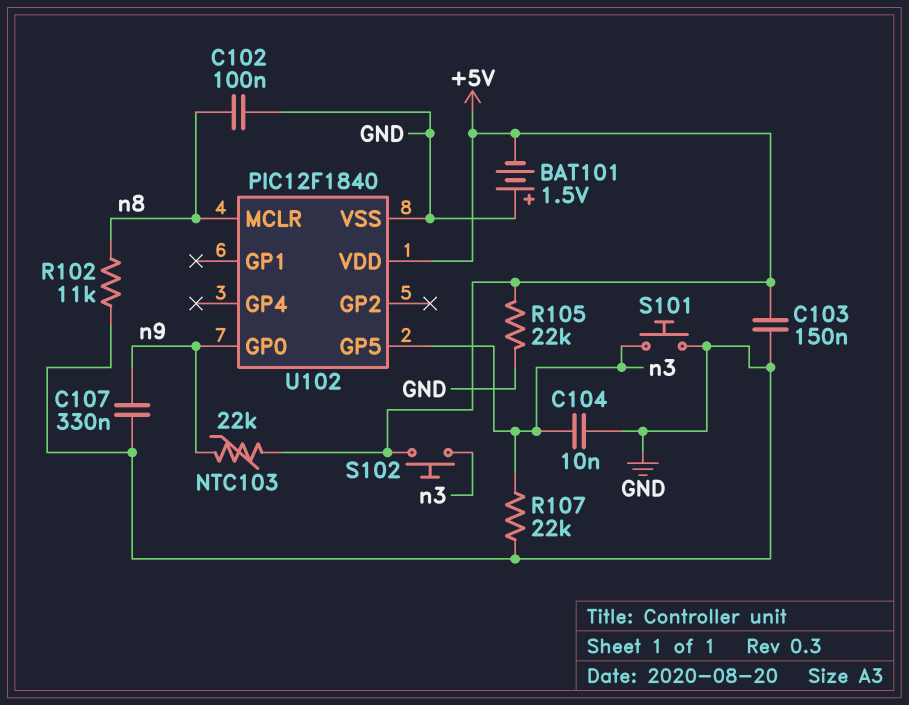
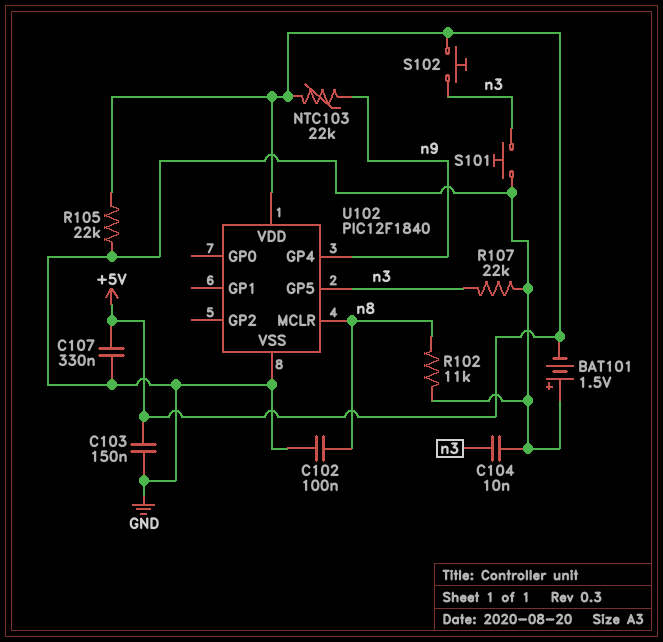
C107: 330nF (GND, n9) -> 330nF (+5V, GND)
U102 pin GP0: n9 -> none
U102 pin GP4: none -> n9

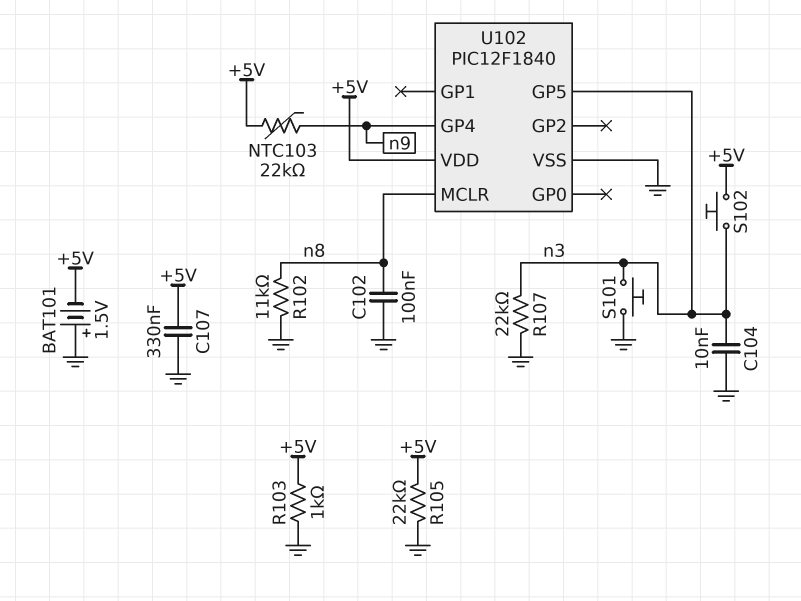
C103: 150nF (+5V, GND) -> none
R103: none -> 1k (+5V, GND)

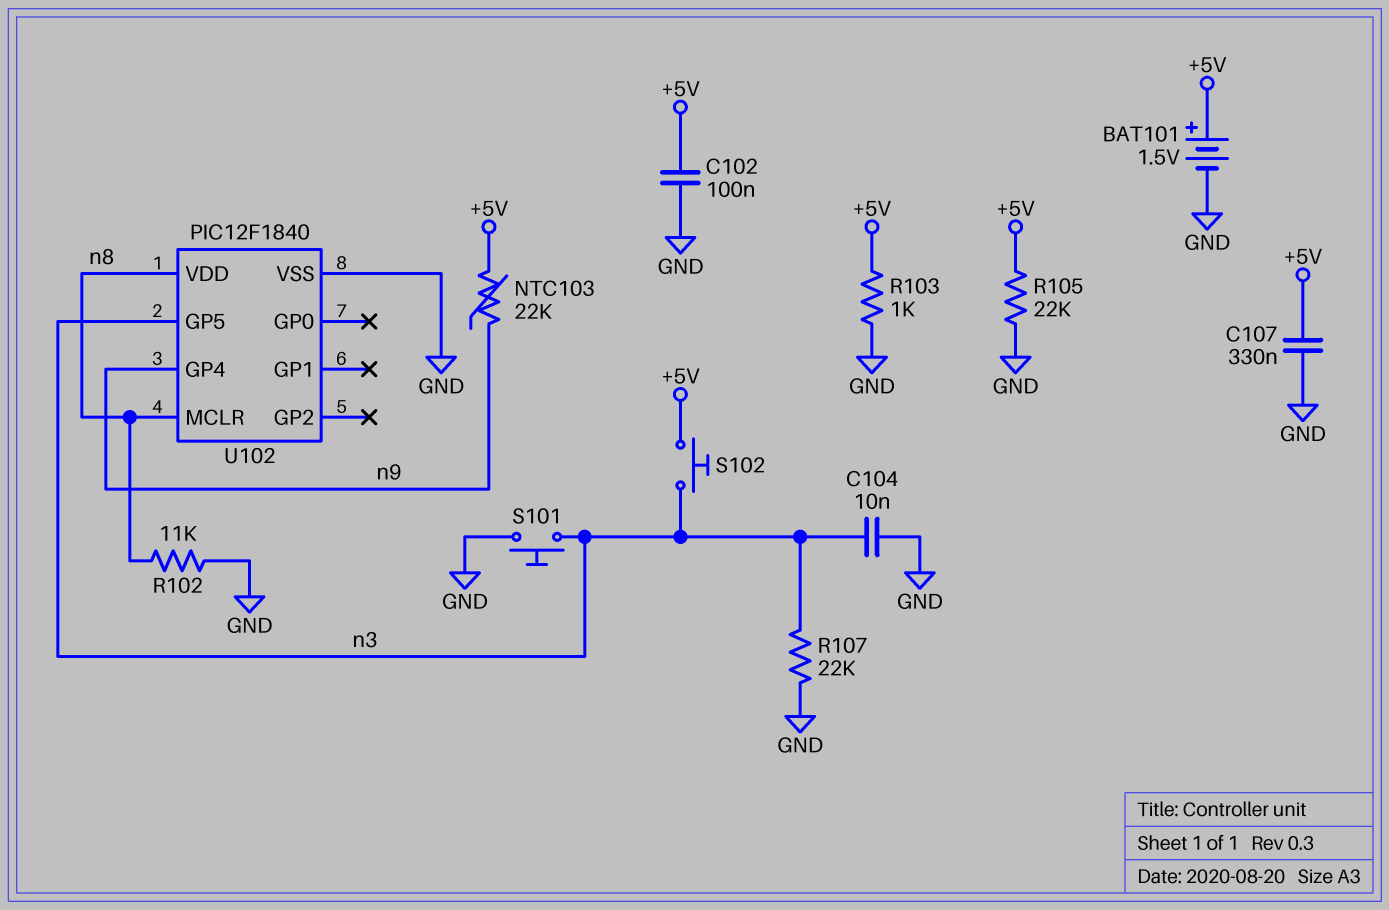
BAT101: 1.5V (plus GND, minus +5V) -> 1.5V (plus +5V, minus GND)
C102: 100nF (GND, n8) -> 100nF (+5V, GND)
U102 pin VDD: +5V -> n8

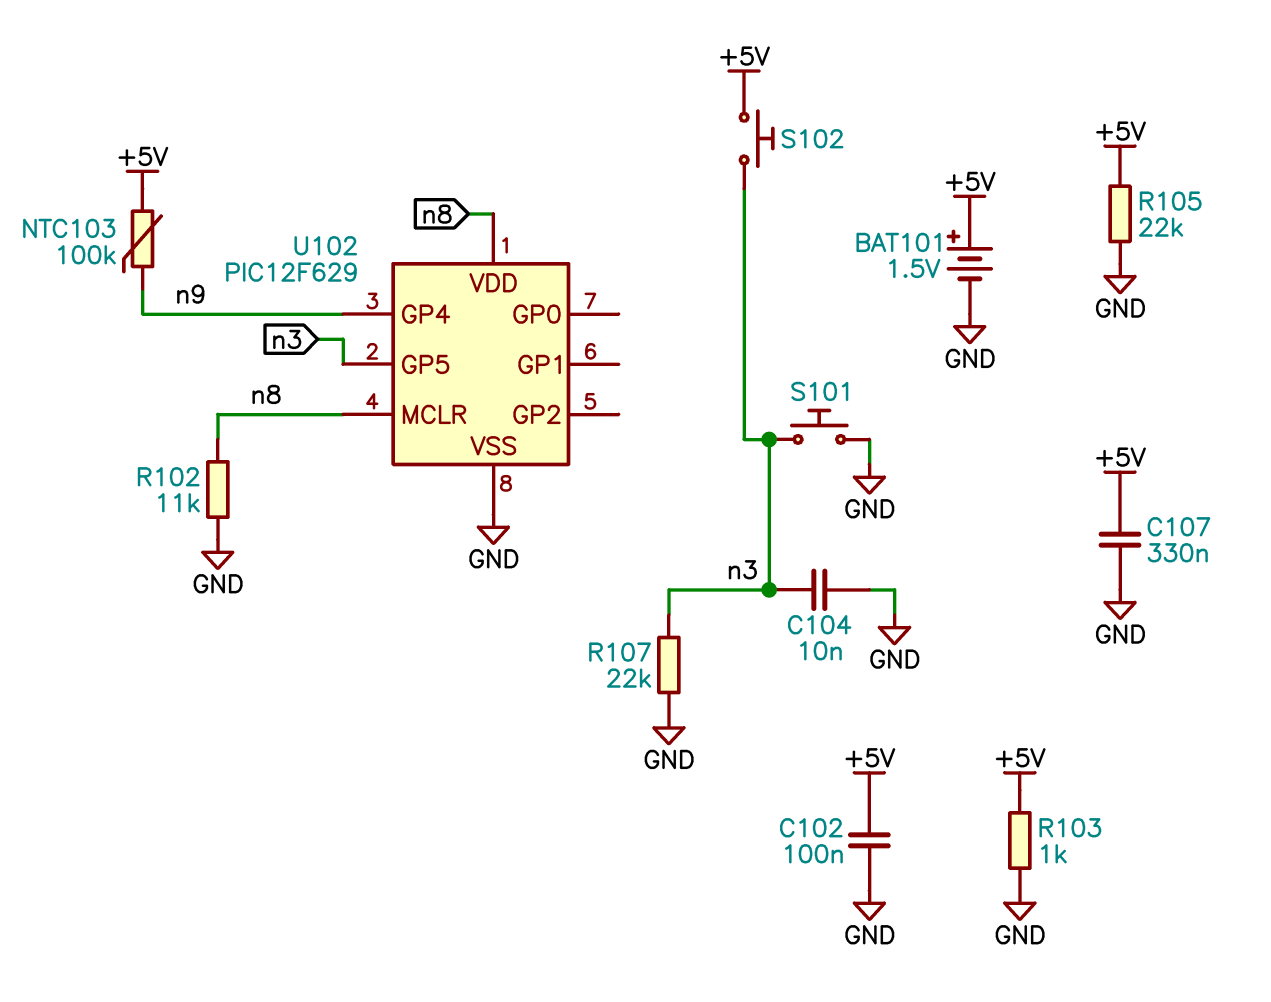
NTC103: 22k (+5V, n9) -> 100k (+5V, n9)
U102: PIC12F1840 -> PIC12F629

